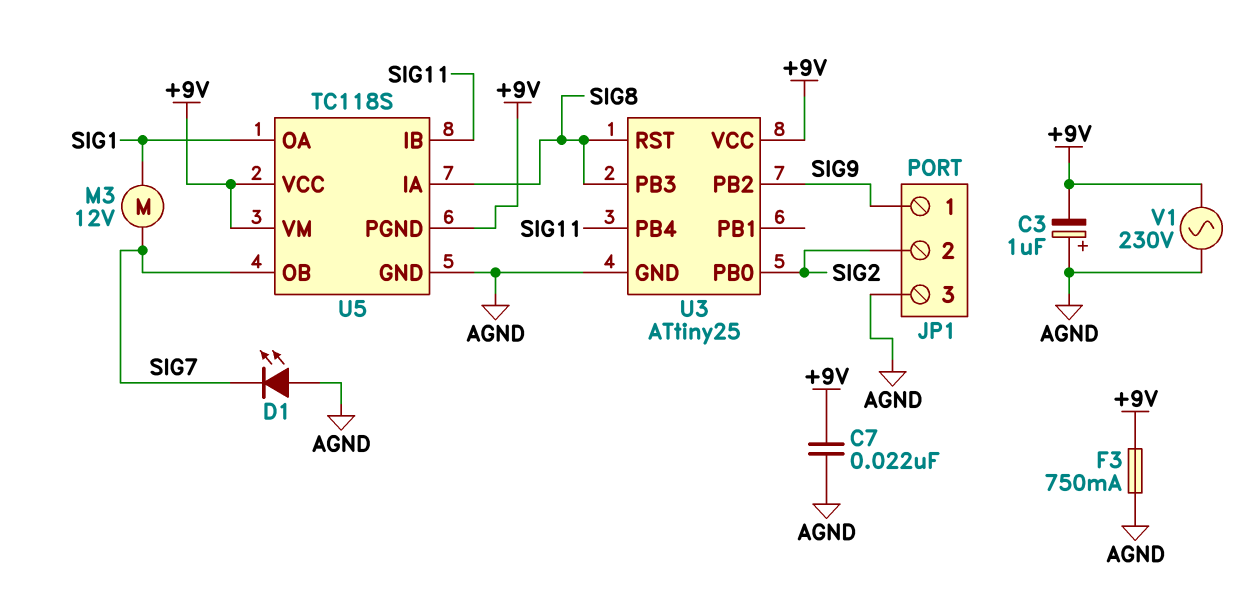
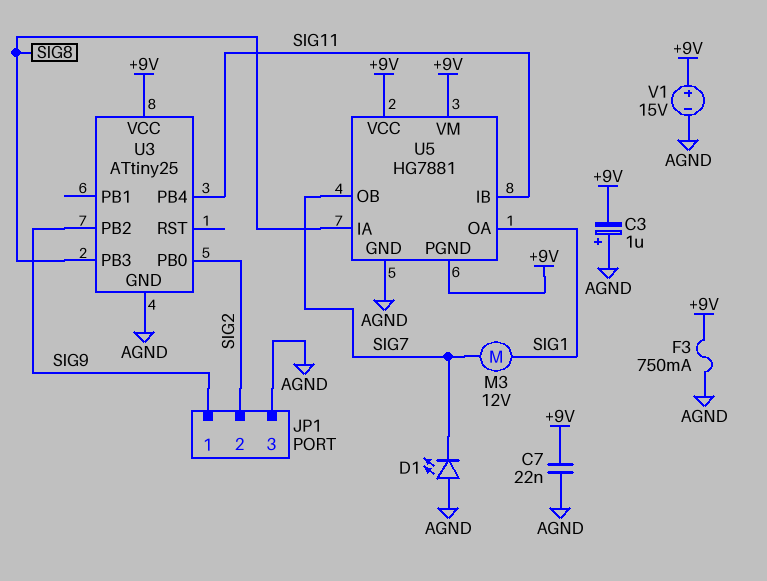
U3 pin RST: SIG8 -> none
U5: TC118S -> HG7881
V1: AC 230V (+9V, AGND) -> 15V (plus +9V, minus AGND)

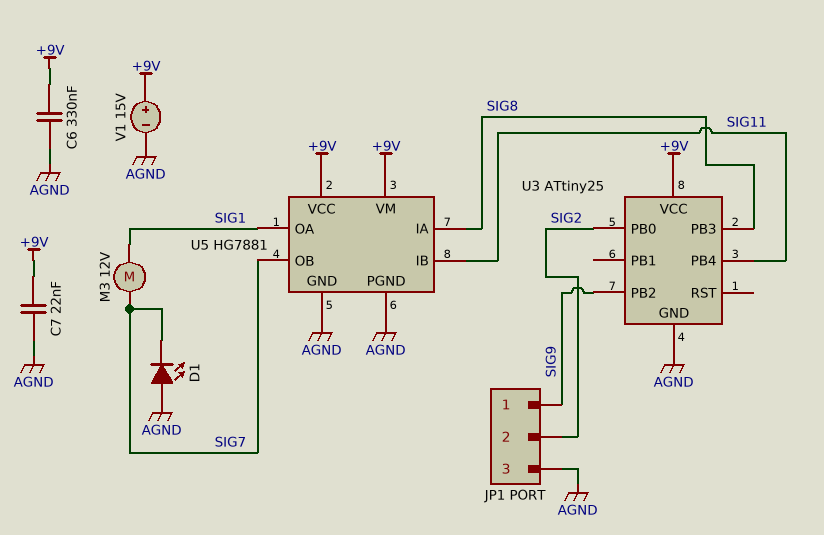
C3: 1uF (plus AGND, minus +9V) -> none
C6: none -> 330nF (+9V, AGND)
F3: 750mA (+9V, AGND) -> none
U5 pin PGND: +9V -> AGND

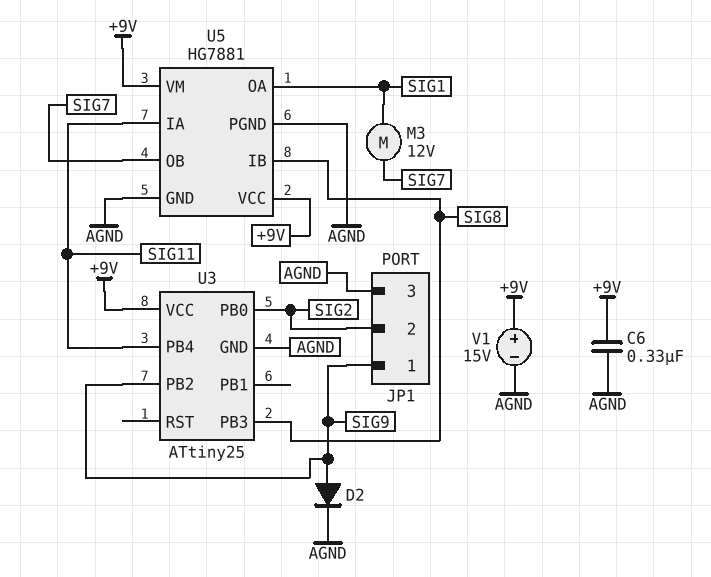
C7: 22nF (+9V, AGND) -> none
D1: LED (A AGND, K SIG7) -> none
D2: none -> diode (A SIG9, K AGND)
U5 pin IA: SIG8 -> SIG11
U5 pin IB: SIG11 -> SIG8

